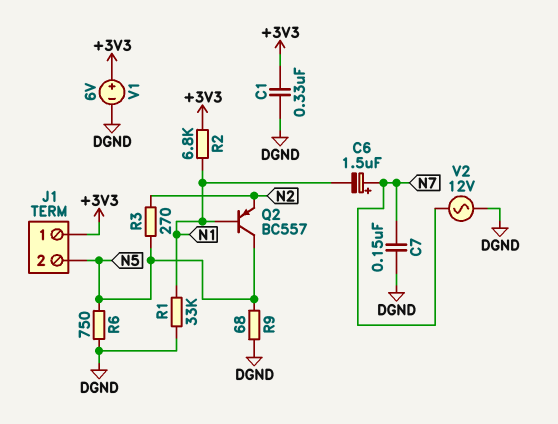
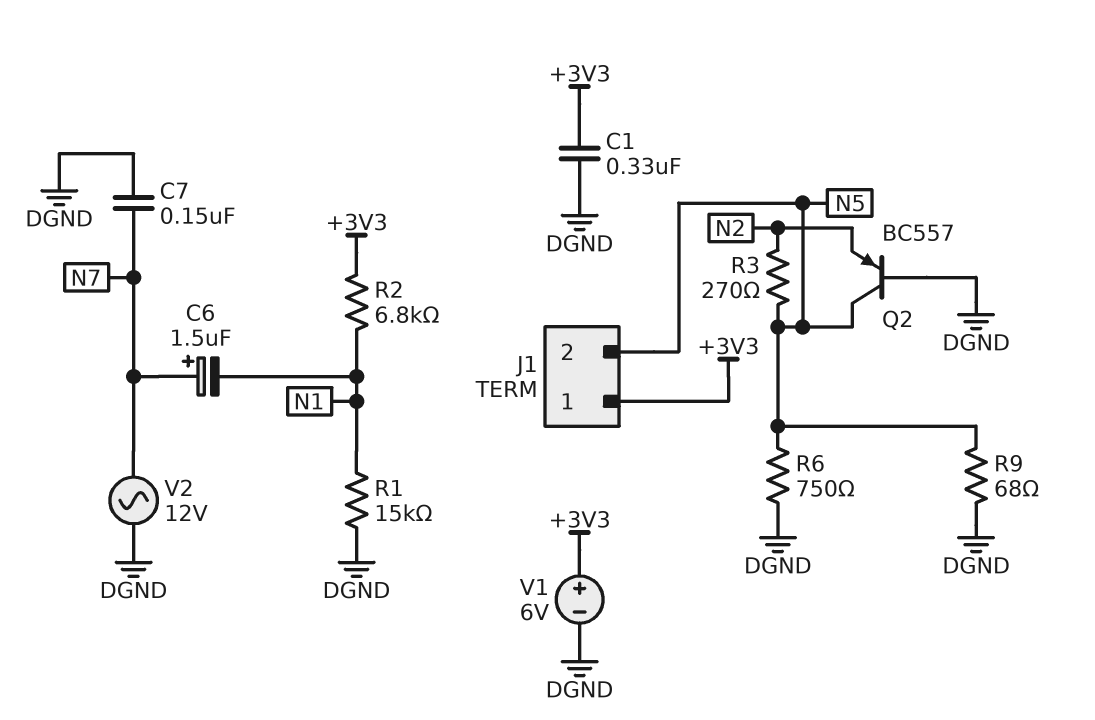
Q2: PNP BC557 (B N1, C N5, E N2) -> PNP BC557 (B DGND, C N5, E N2)
R1: 33k (DGND, N1) -> 15k (DGND, N1)

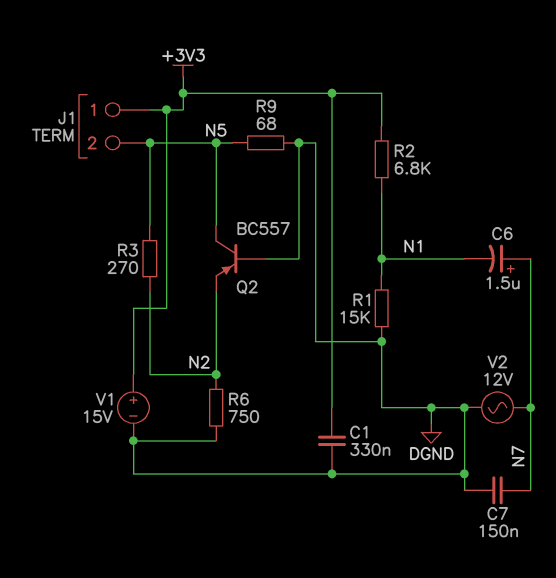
R6: 750 (DGND, N5) -> 750 (DGND, N2)
V1: 6V (plus +3V3, minus DGND) -> 15V (plus +3V3, minus DGND)

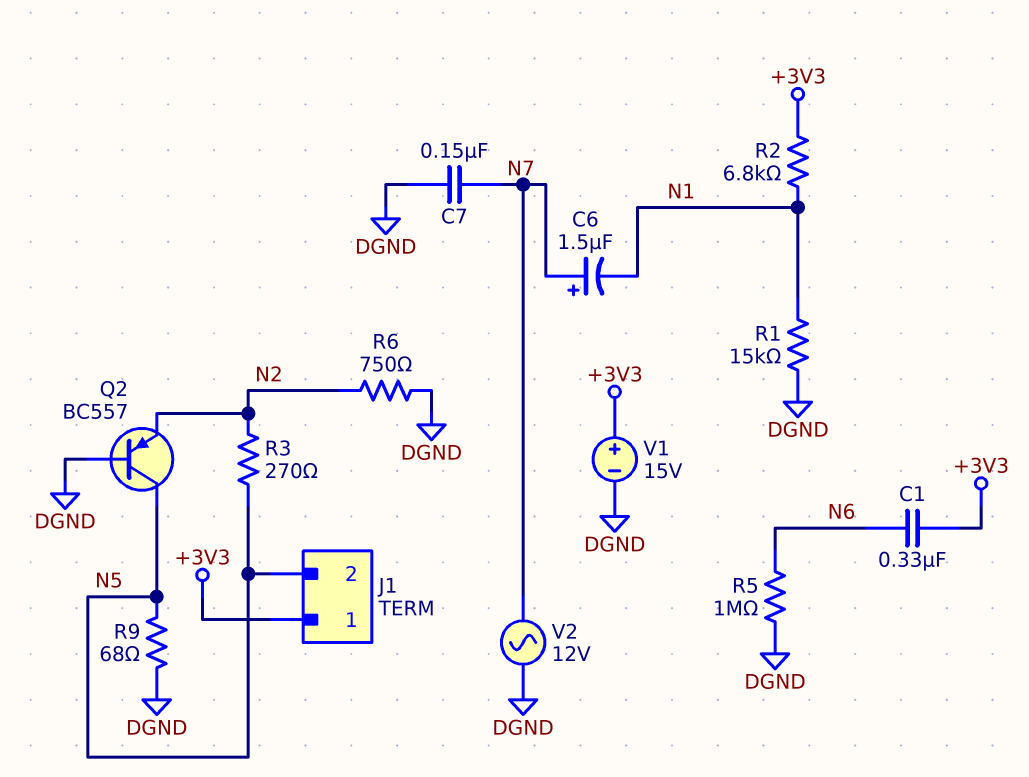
C1: 330nF (+3V3, DGND) -> 330nF (+3V3, N6)
R5: none -> 1M (DGND, N6)

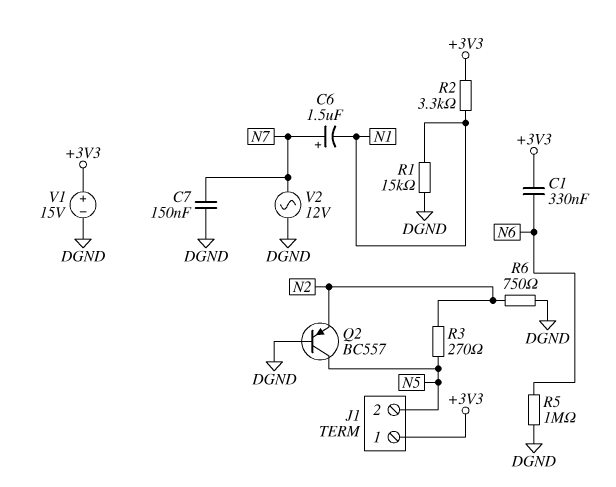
R2: 6.8k (+3V3, N1) -> 3.3k (+3V3, N1)
R9: 68 (DGND, N5) -> none

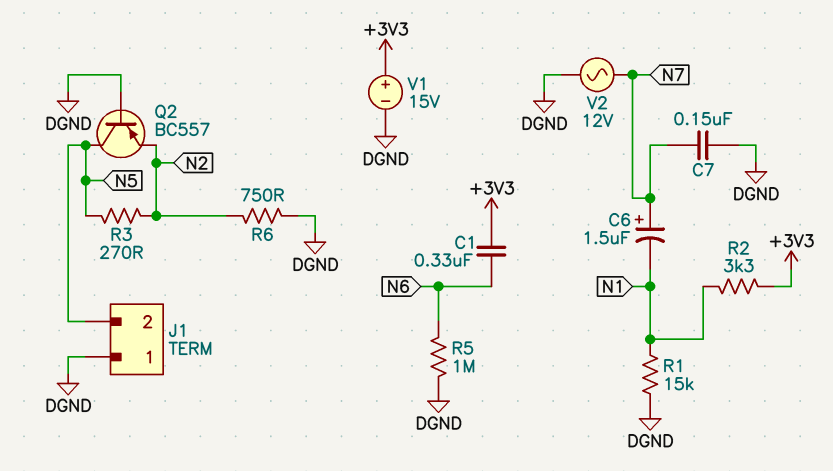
J1 pin 1: +3V3 -> DGND

